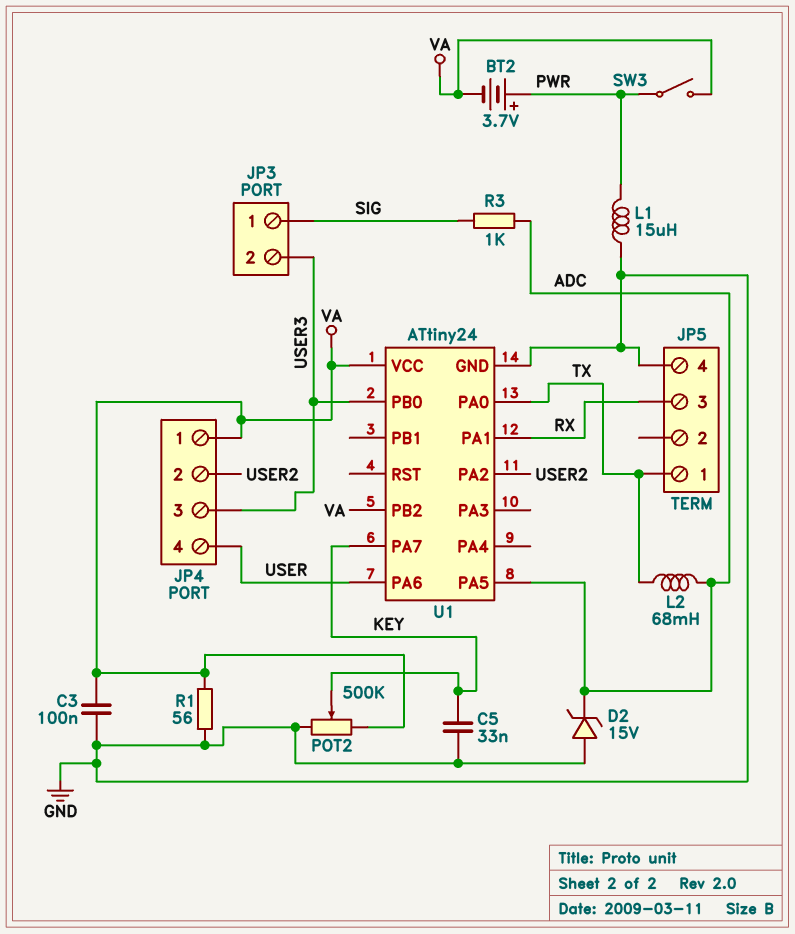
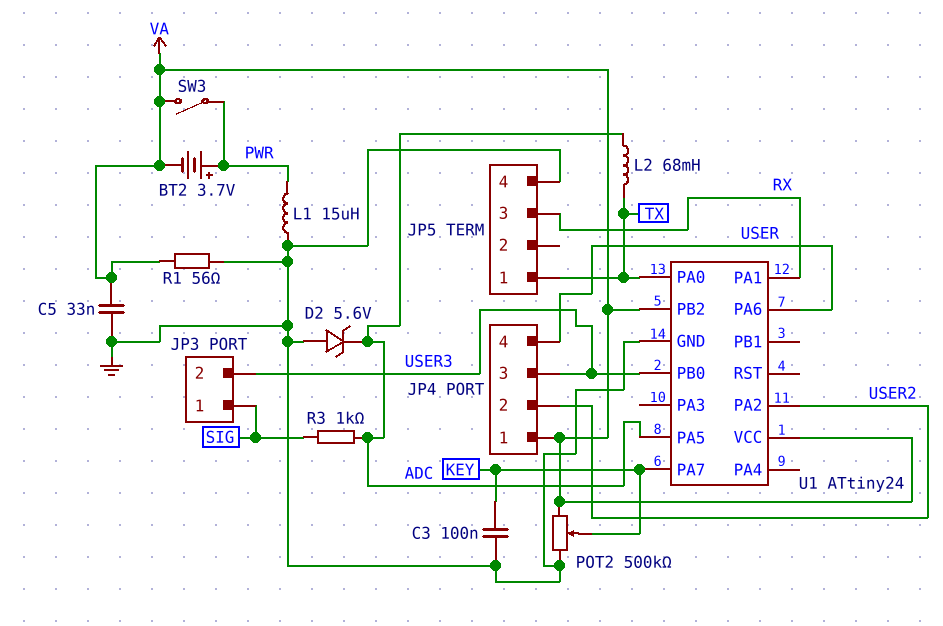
C3: 100nF (GND, VA) -> 100nF (GND, KEY)
C5: 33nF (GND, KEY) -> 33nF (GND, VA)
D2: zener 15V (A GND, K ADC) -> zener 5.6V (A GND, K ADC)

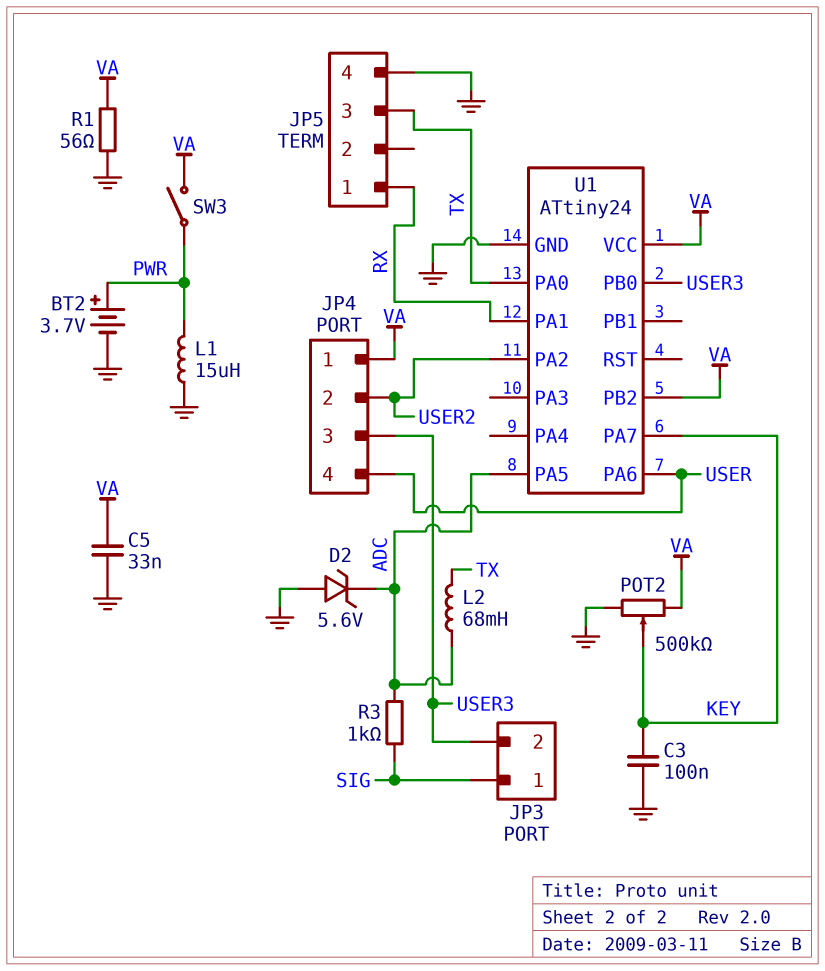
BT2: 3.7V (plus PWR, minus VA) -> 3.7V (plus PWR, minus GND)
JP5 pin 1: TX -> RX
JP5 pin 3: RX -> TX

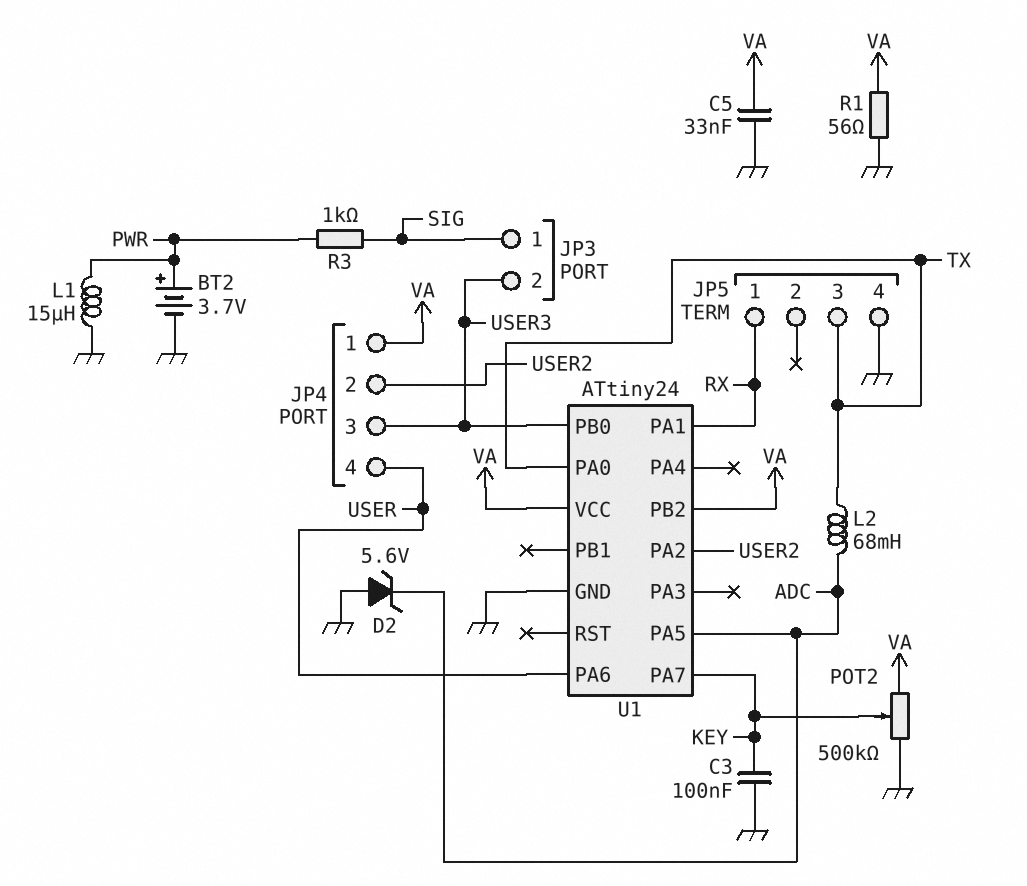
R3: 1k (ADC, SIG) -> 1k (PWR, SIG)
SW3: switch (PWR, VA) -> none

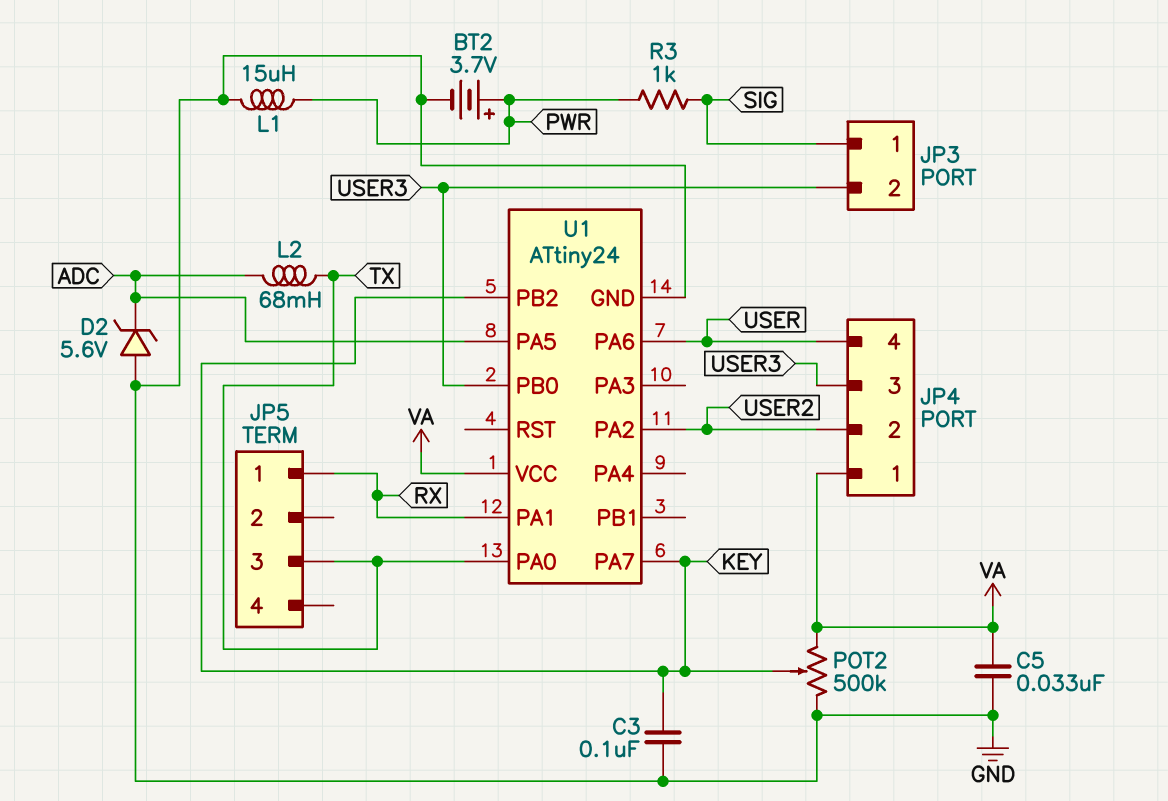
JP5 pin 4: GND -> none
R1: 56 (GND, VA) -> none
U1 pin PB2: VA -> KEY

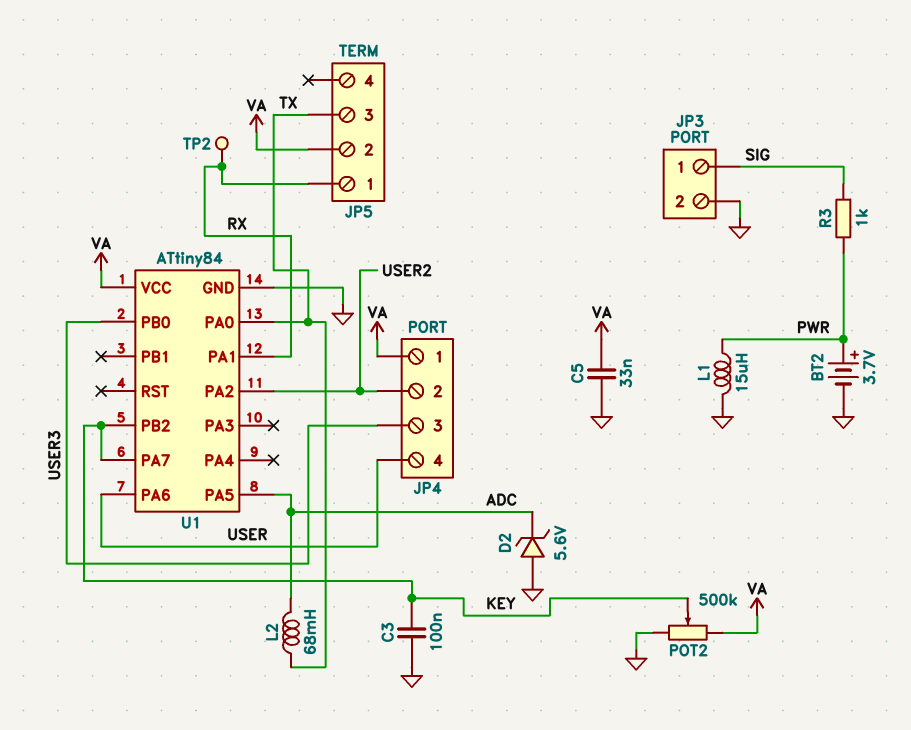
JP3 pin 2: USER3 -> GND
JP5 pin 2: none -> VA
TP2: none -> test point (RX)
U1: ATtiny24 -> ATtiny84

